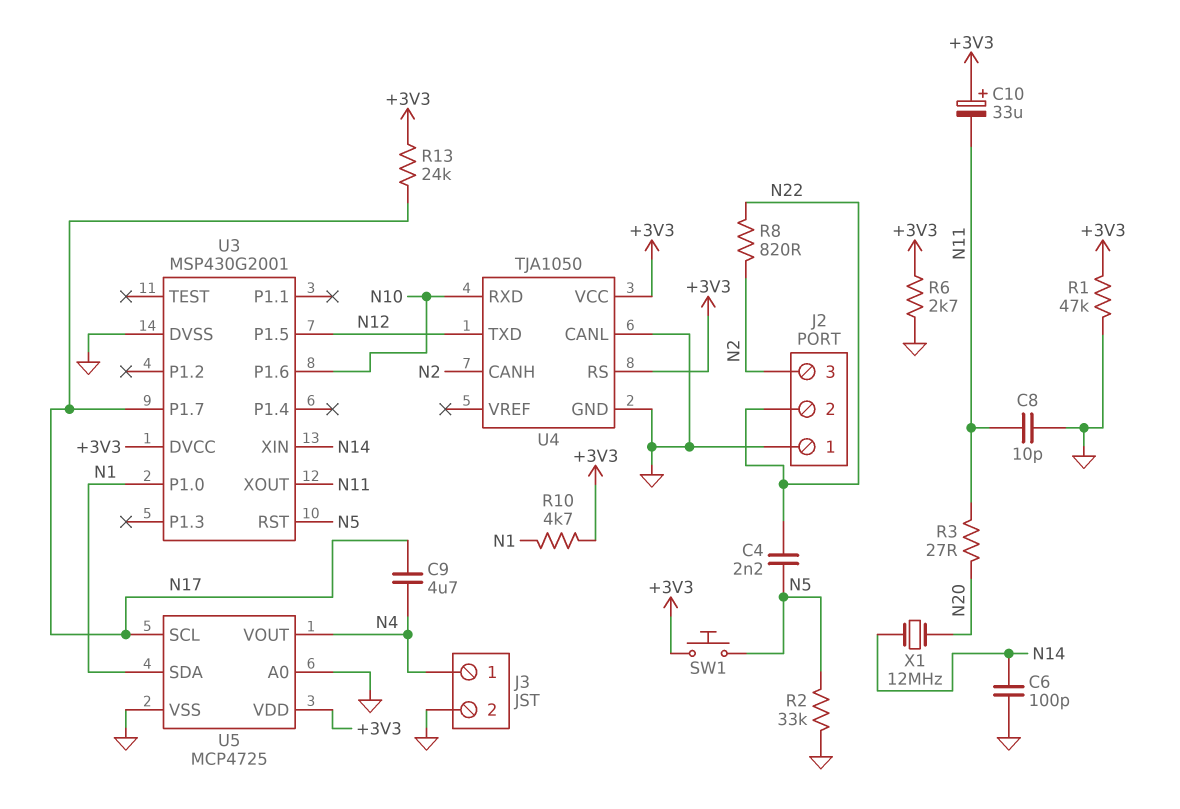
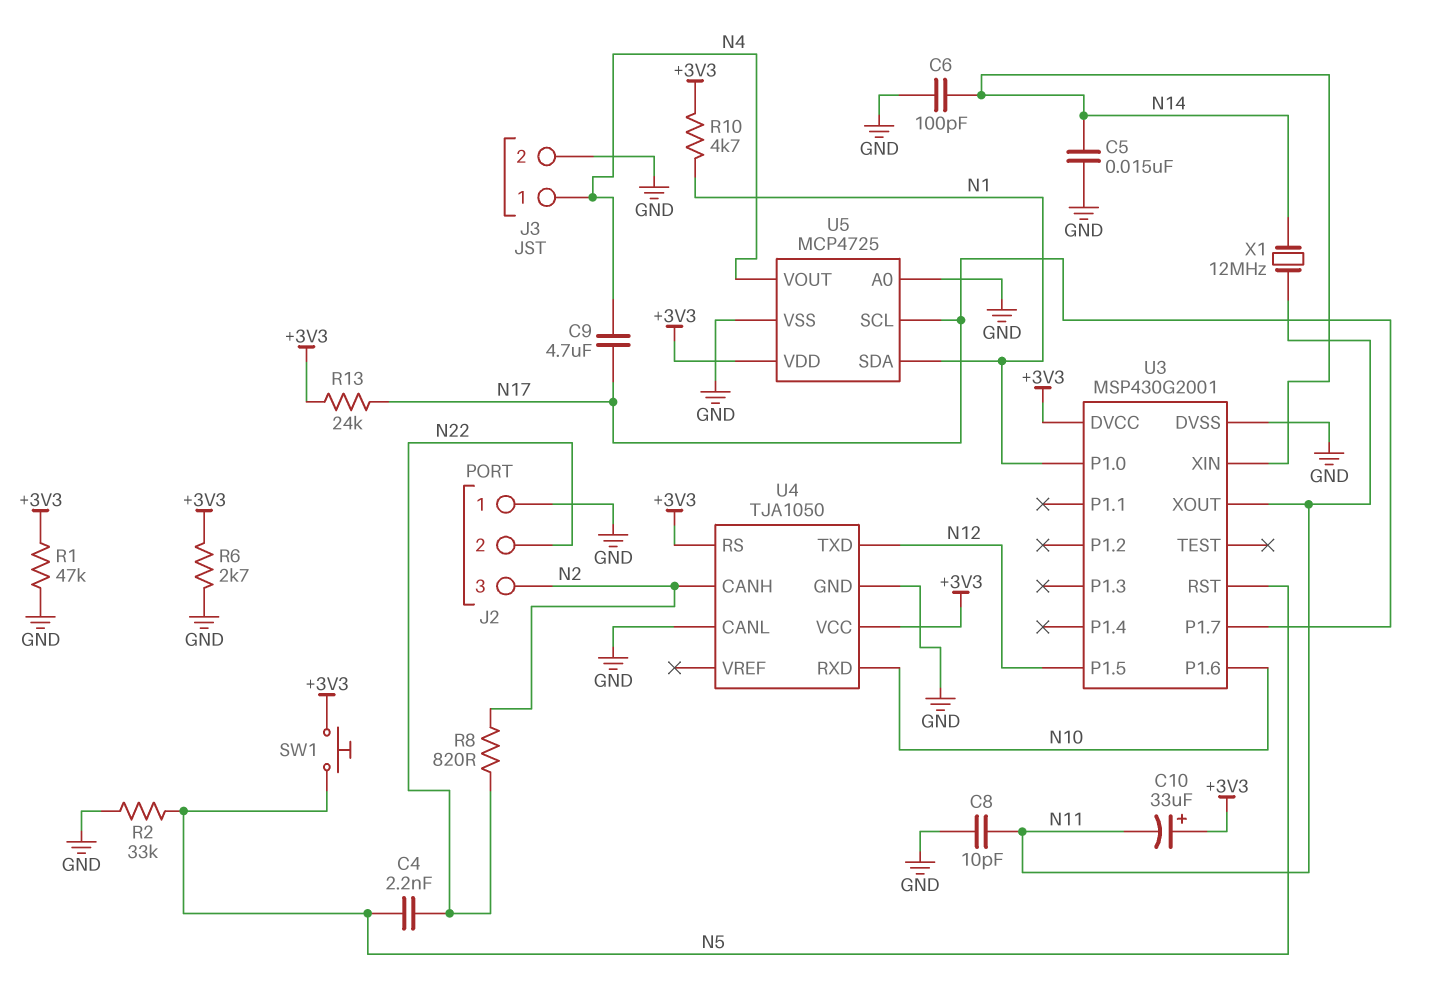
C5: none -> 15nF (GND, N14)
R3: 27 (N11, N20) -> none
X1: 12MHz (N14, N20) -> 12MHz (N11, N14)

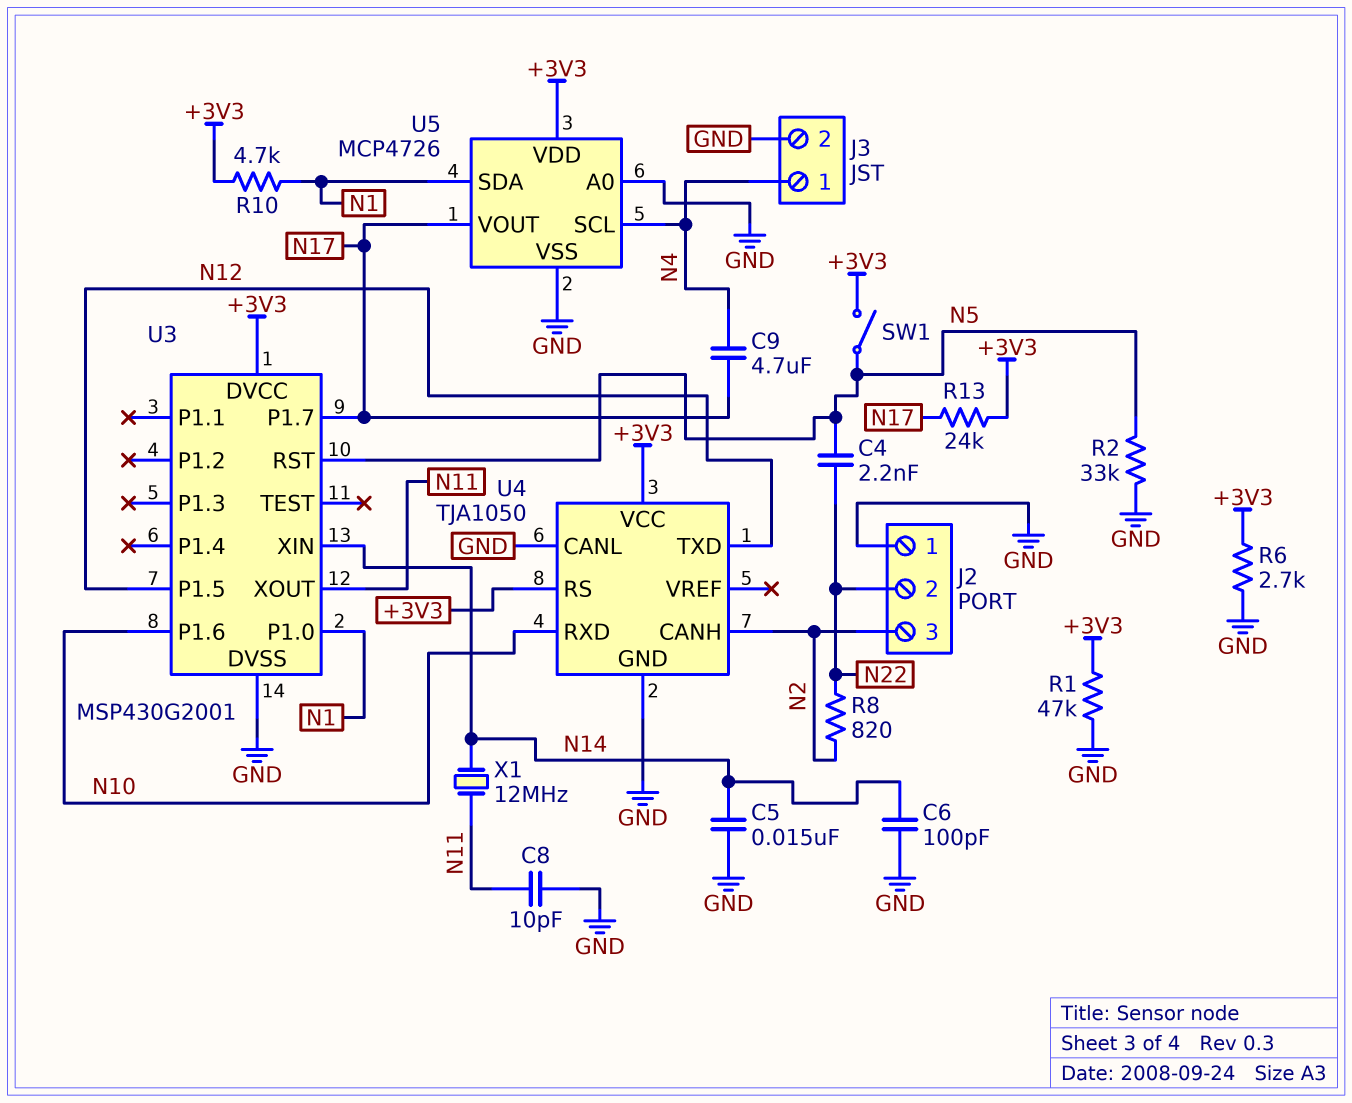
C10: 33uF (plus +3V3, minus N11) -> none
SW1: button (+3V3, N5) -> switch (+3V3, N5)
U5: MCP4725 -> MCP4726
U5 pin SCL: N17 -> N4
U5 pin VOUT: N4 -> N17

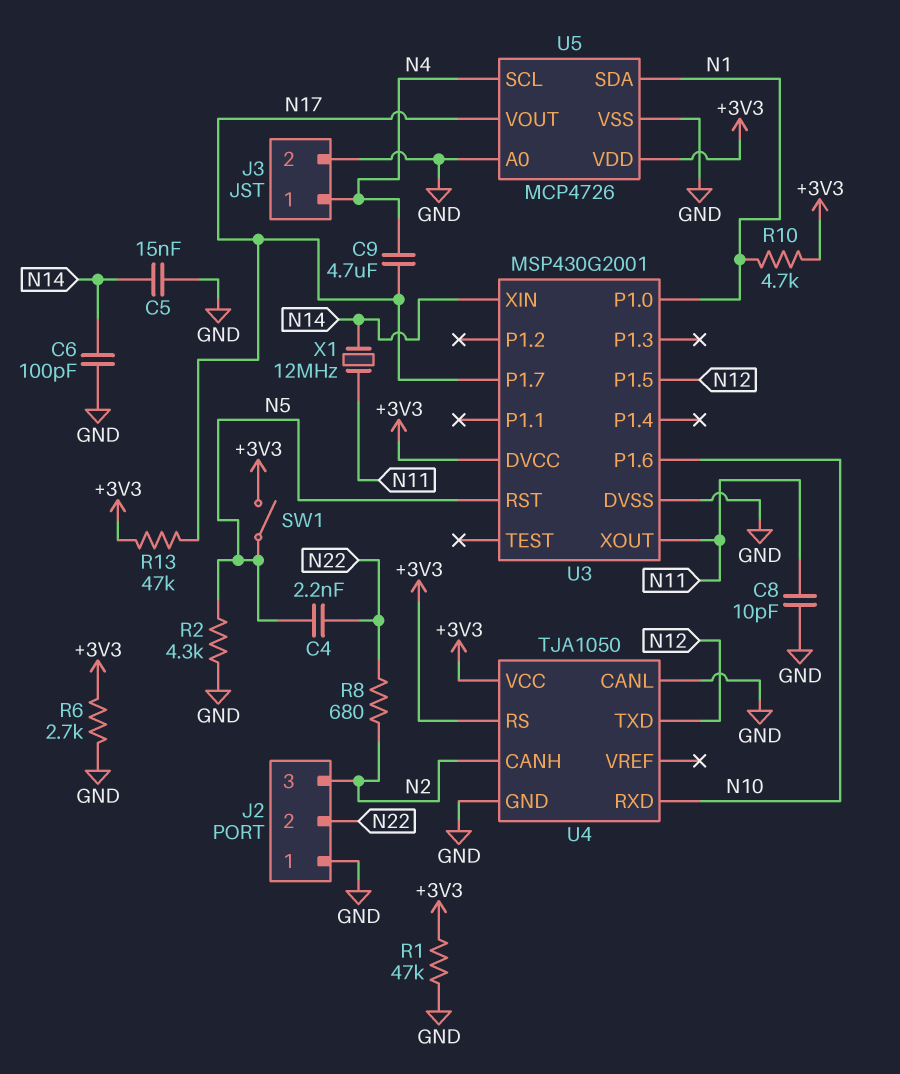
R2: 33k (GND, N5) -> 4.3k (GND, N5)
R8: 820 (N2, N22) -> 680 (N2, N22)
R13: 24k (+3V3, N17) -> 47k (+3V3, N17)

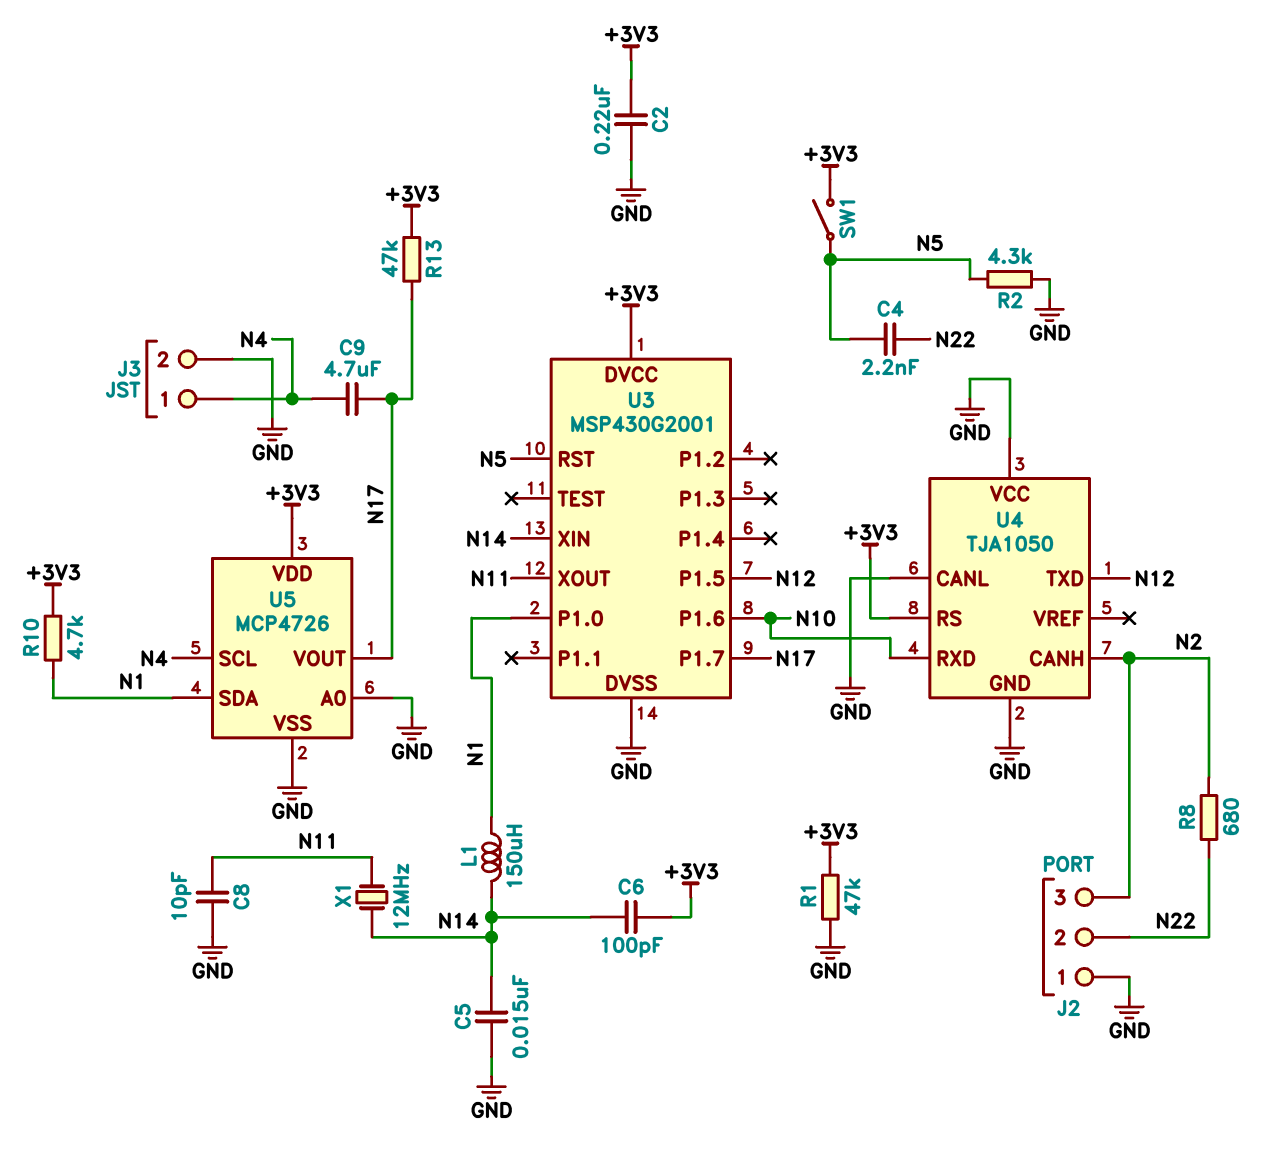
C2: none -> 220nF (+3V3, GND)
C6: 100pF (GND, N14) -> 100pF (+3V3, N14)
L1: none -> 150uH (N1, N14)
R6: 2.7k (+3V3, GND) -> none
U4 pin VCC: +3V3 -> GND

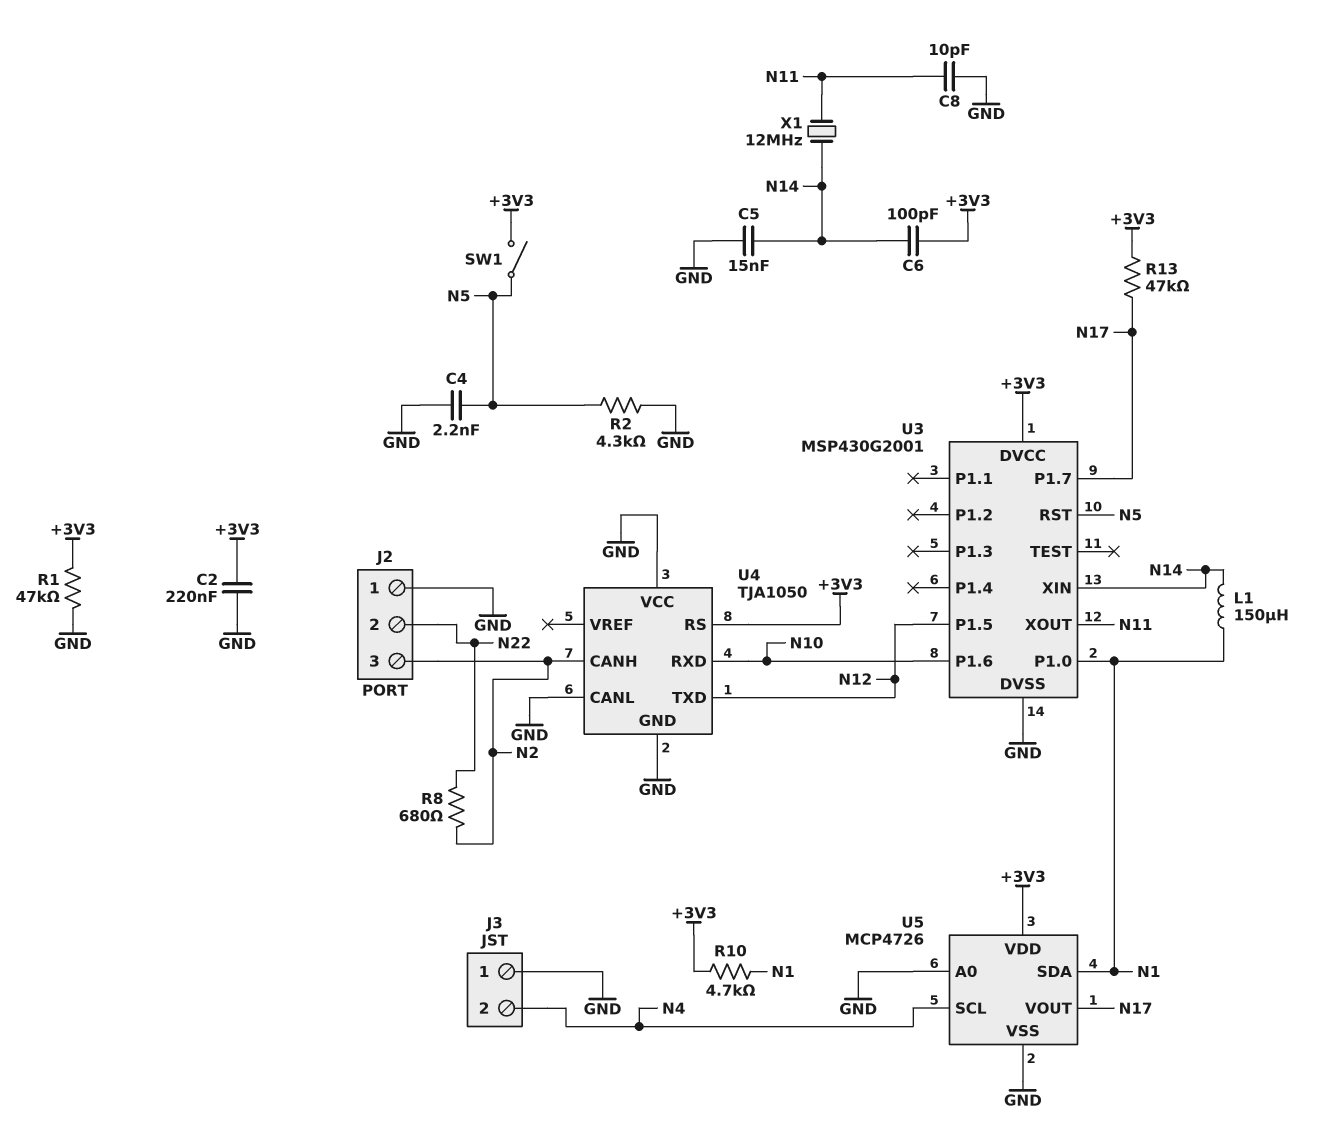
C4: 2.2nF (N5, N22) -> 2.2nF (GND, N5)
C9: 4.7uF (N4, N17) -> none
J3 pin 1: N4 -> GND
J3 pin 2: GND -> N4

